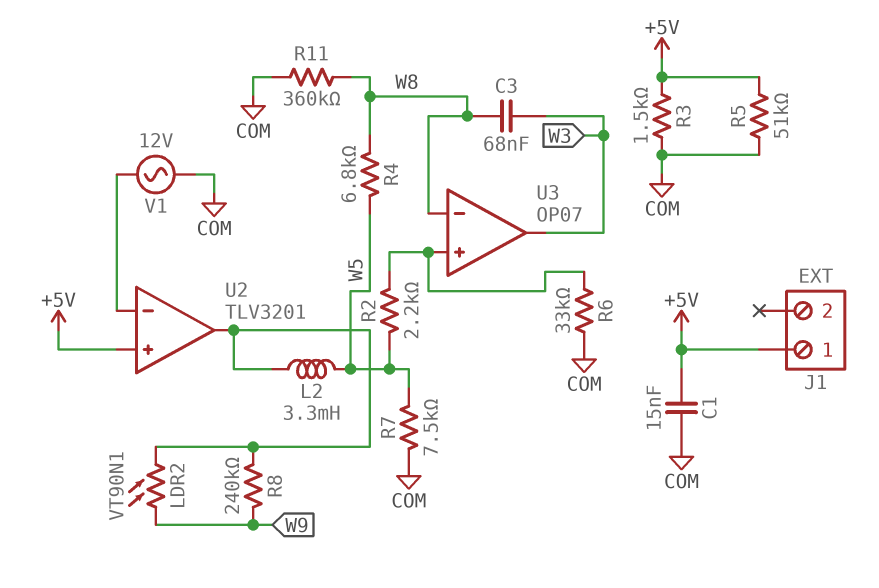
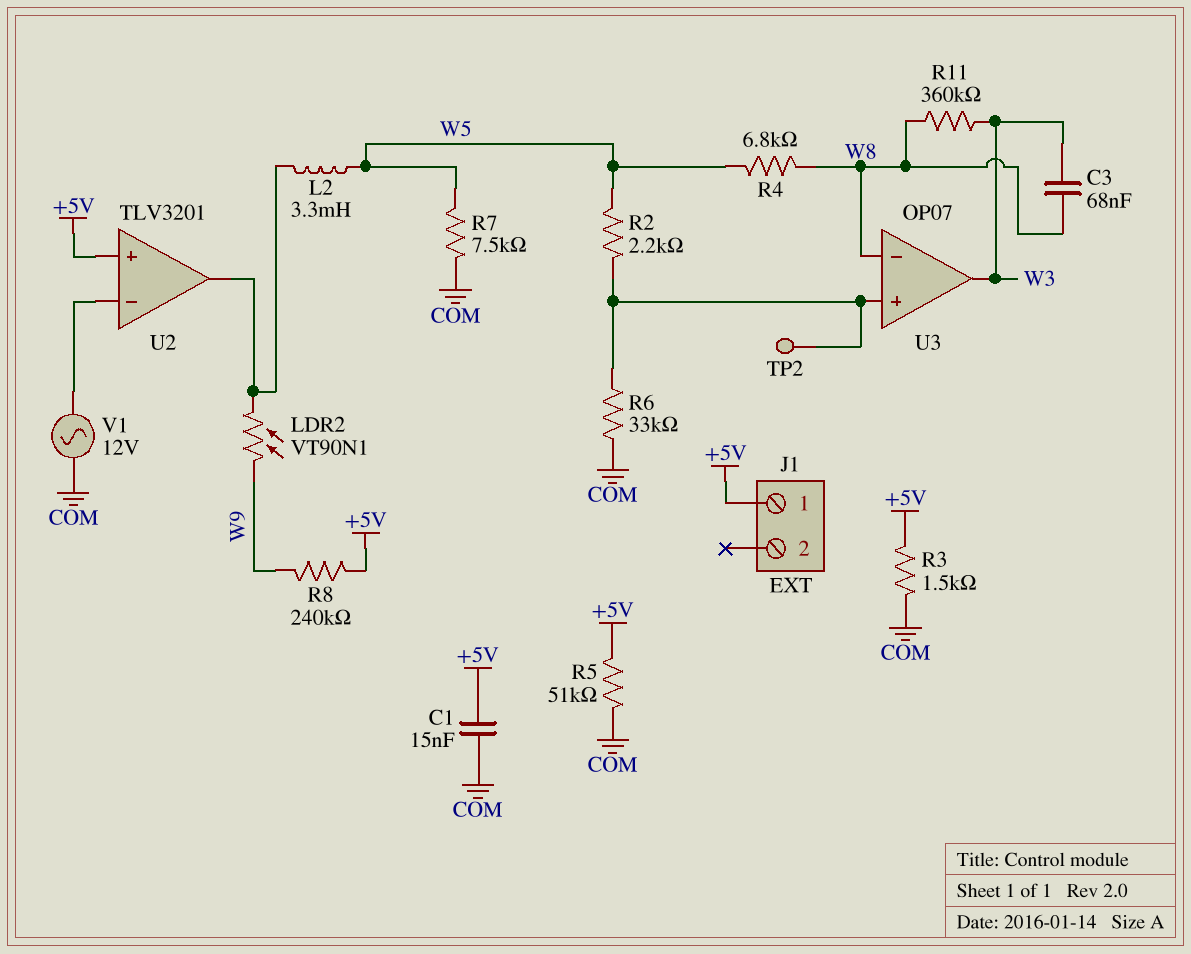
R8: 240k (U2/out, W9) -> 240k (+5V, W9)
R11: 360k (COM, W8) -> 360k (W3, W8)
TP2: none -> test point (U3/in+)

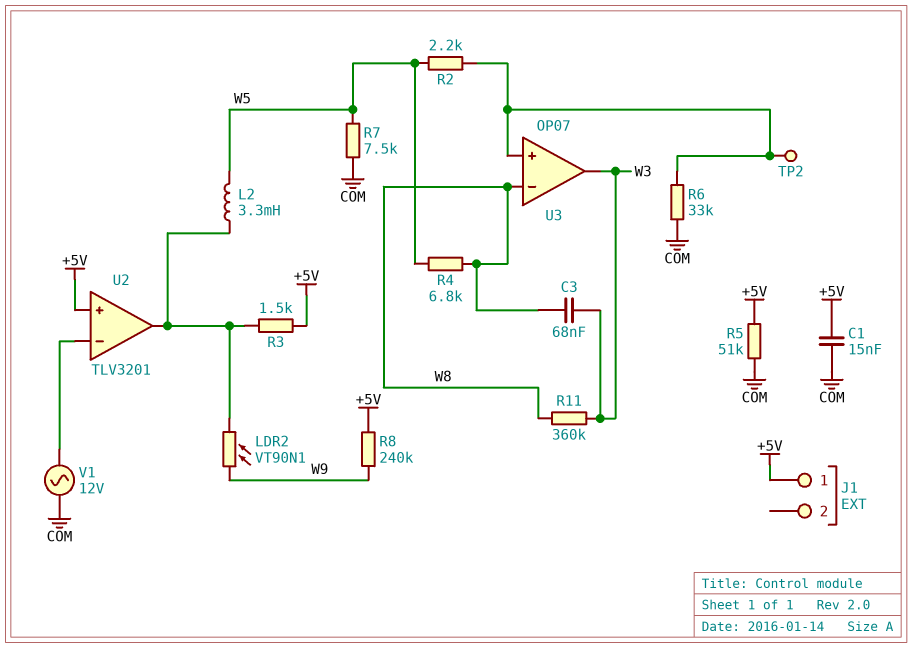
R3: 1.5k (+5V, COM) -> 1.5k (+5V, U2/out)

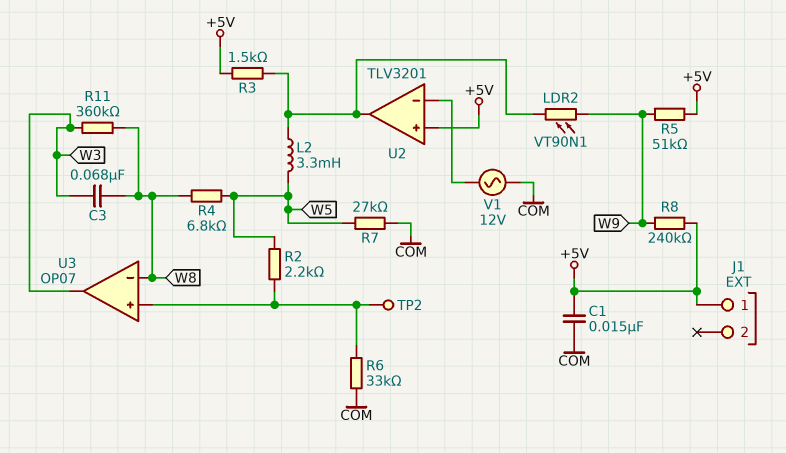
R5: 51k (+5V, COM) -> 51k (+5V, W9)
R7: 7.5k (COM, W5) -> 27k (COM, W5)

